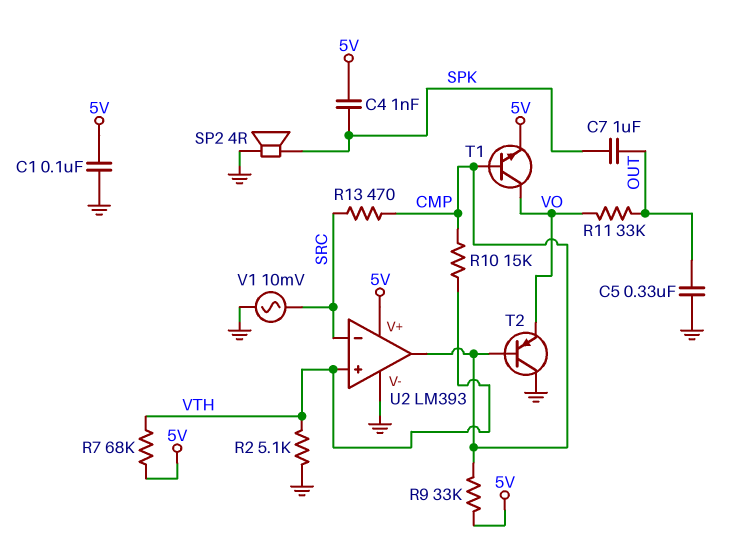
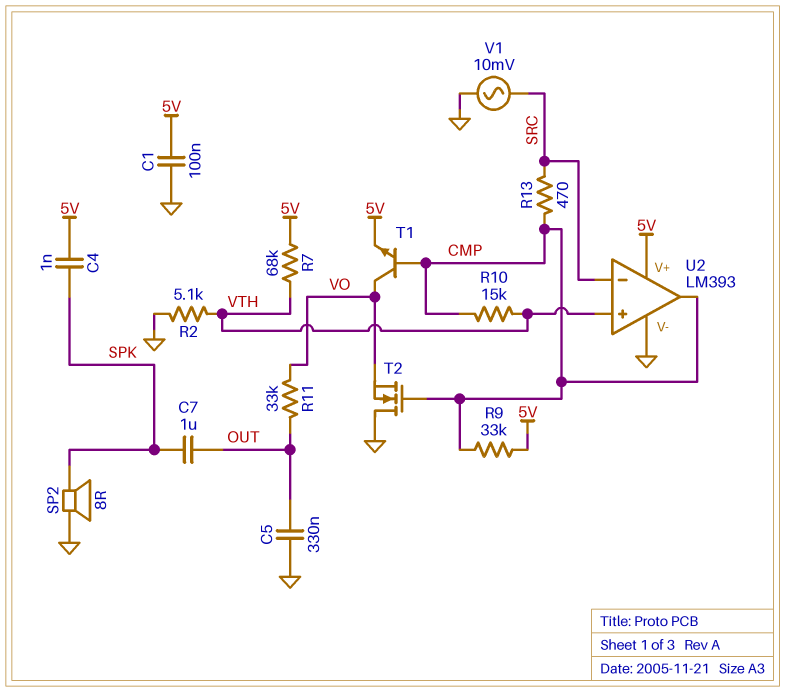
SP2: speaker 4R (GND, SPK) -> speaker 8R (GND, SPK)
T2: PNP (B CMP, C GND, E VO) -> NMOS (G CMP, D GND, S VO)

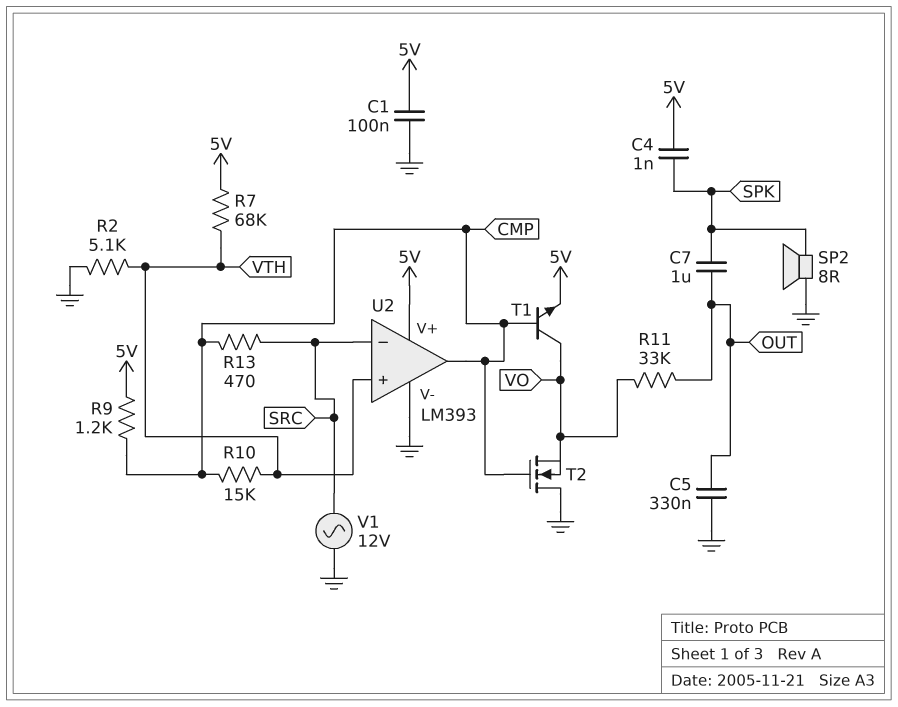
R9: 33k (5V, CMP) -> 1.2k (5V, CMP)
V1: AC 10mV (GND, SRC) -> AC 12V (GND, SRC)

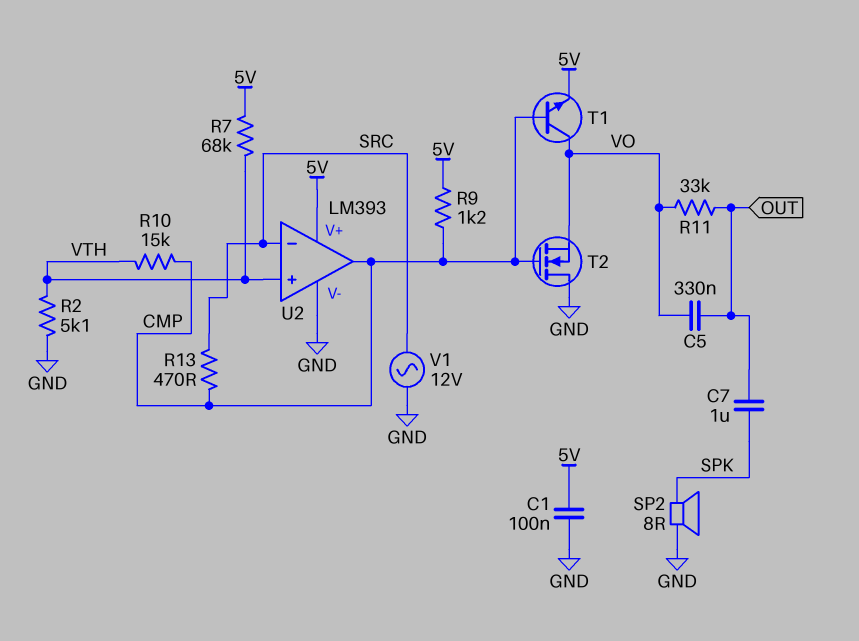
C4: 1nF (5V, SPK) -> none
C5: 330nF (GND, OUT) -> 330nF (OUT, VO)

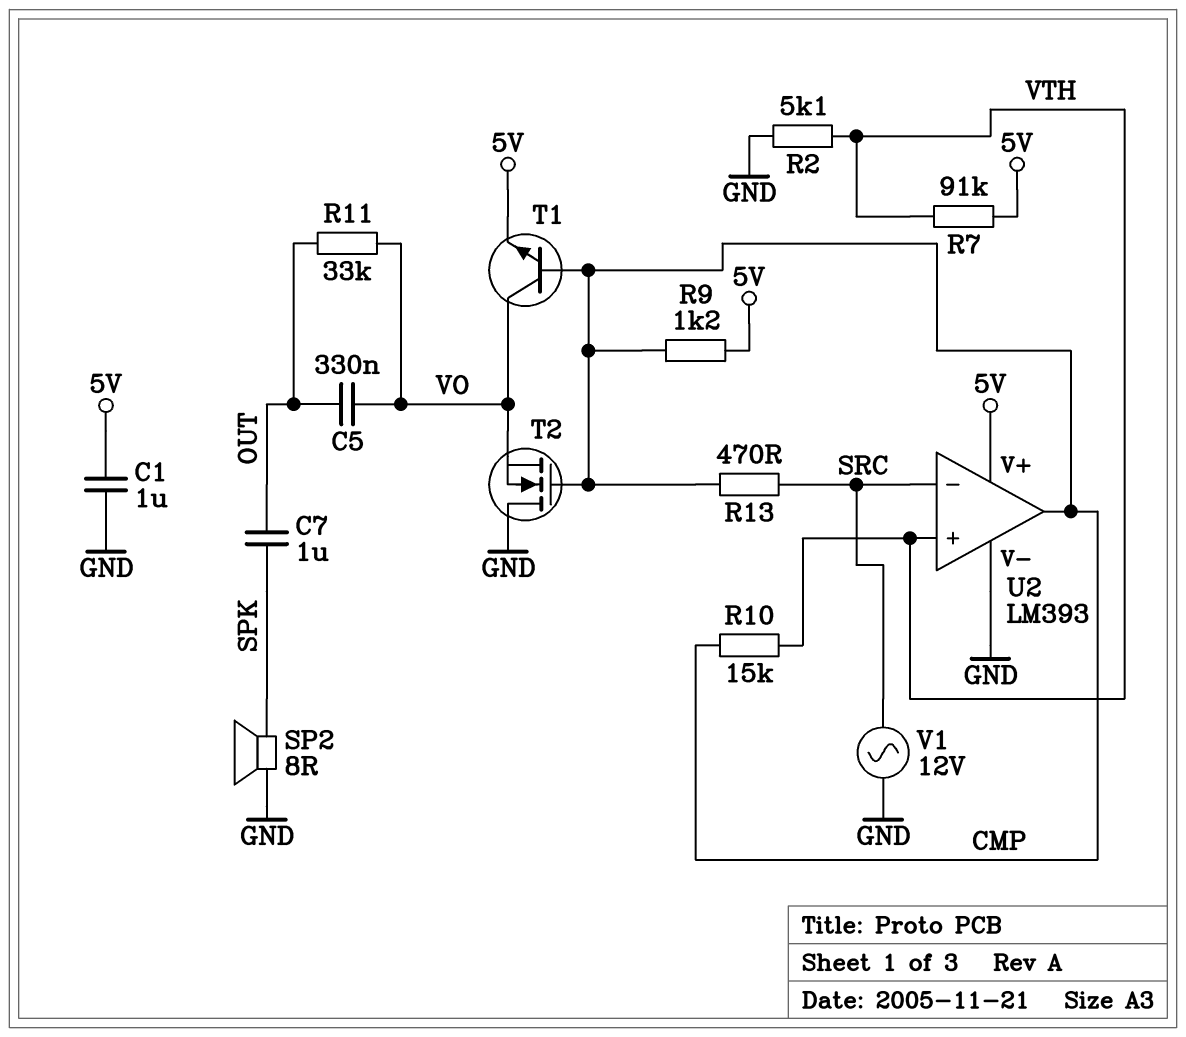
C1: 100nF (5V, GND) -> 1uF (5V, GND)
R7: 68k (5V, VTH) -> 91k (5V, VTH)

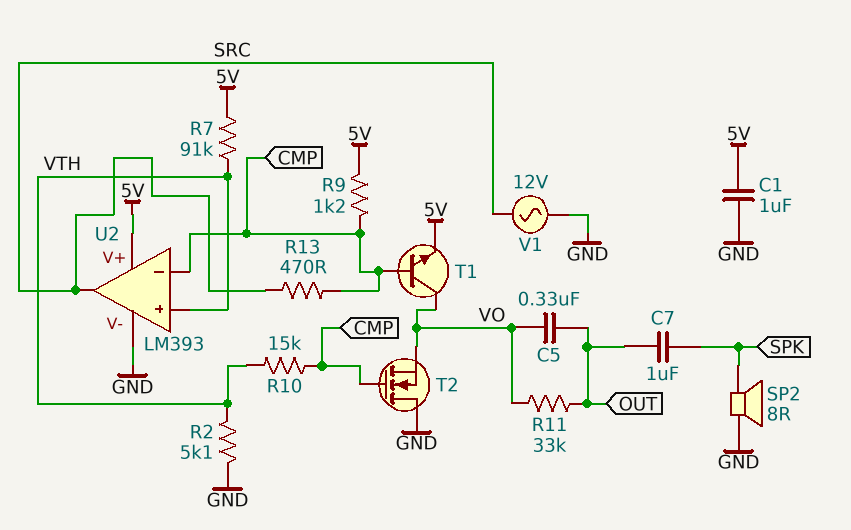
U2 pin in-: SRC -> CMP
U2 pin out: CMP -> SRC

